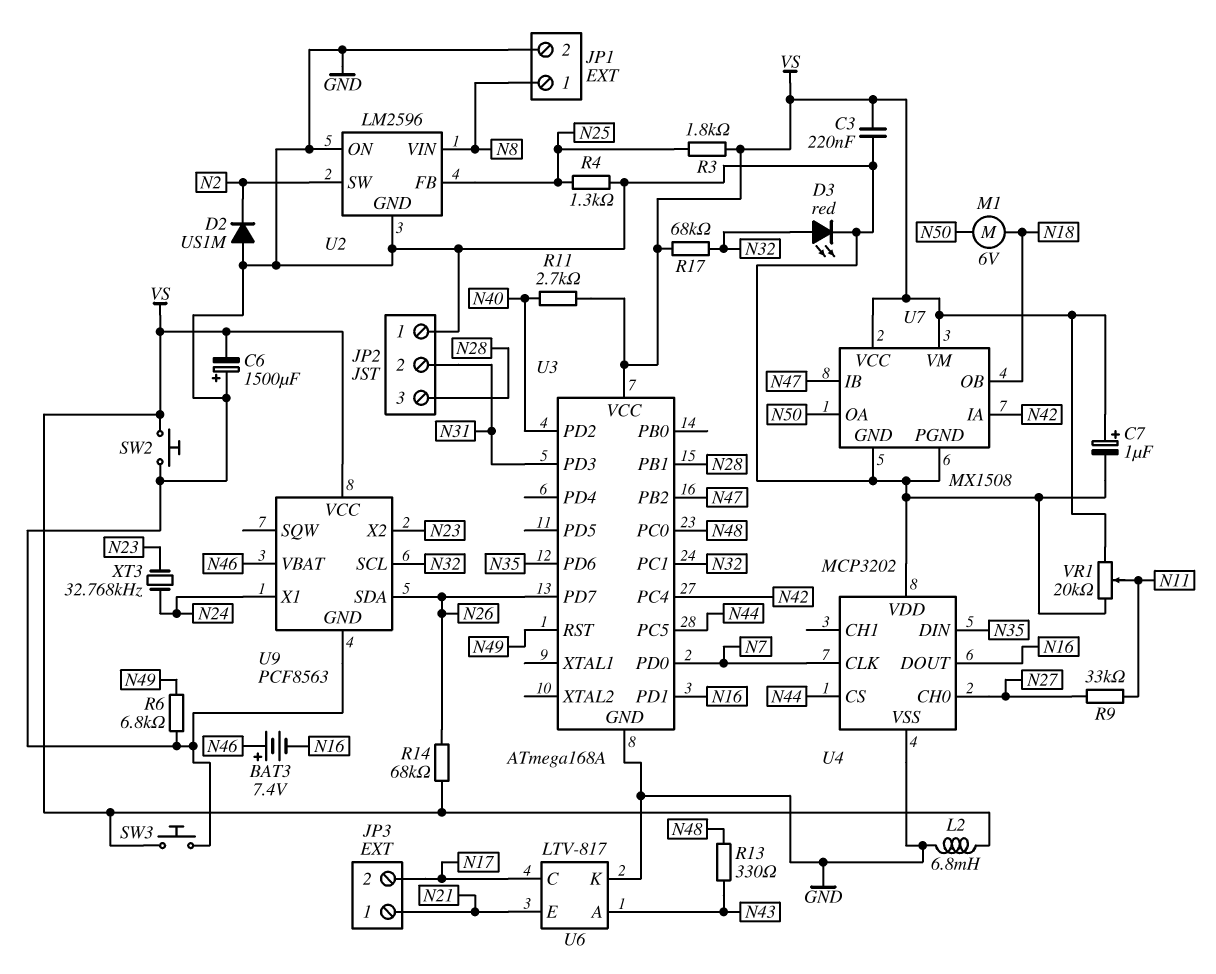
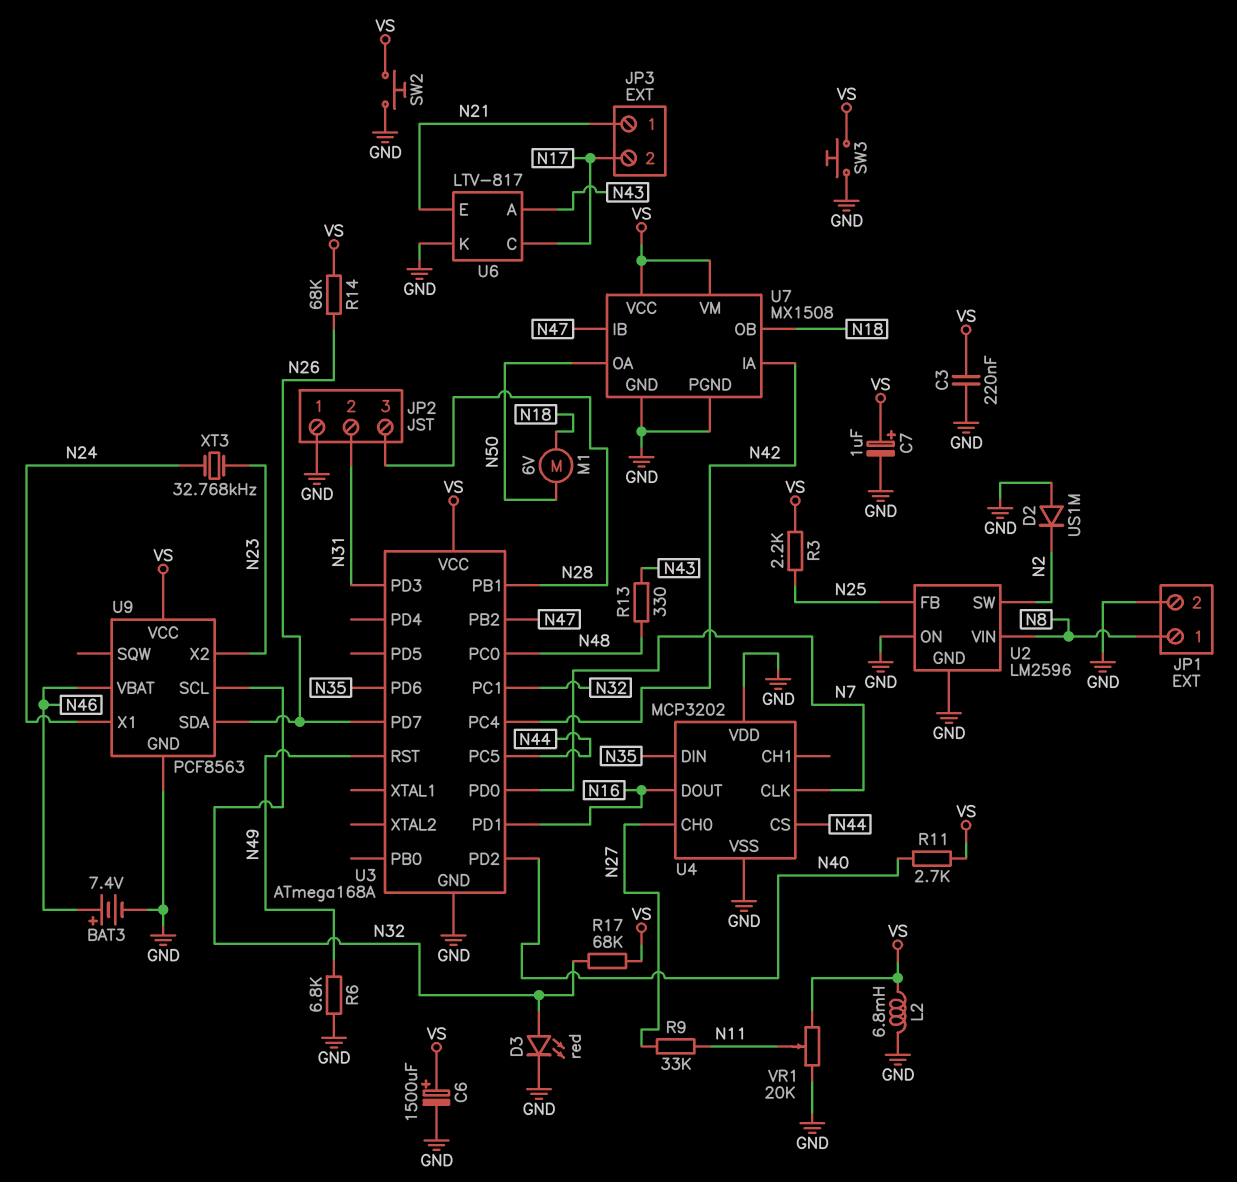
BAT3: 7.4V (plus N46, minus N16) -> 7.4V (plus N46, minus GND)
C6: 1500uF (plus GND, minus VS) -> 1500uF (plus VS, minus GND)
R3: 1.8k (N25, VS) -> 2.2k (N25, VS)
R4: 1.3k (GND, N25) -> none

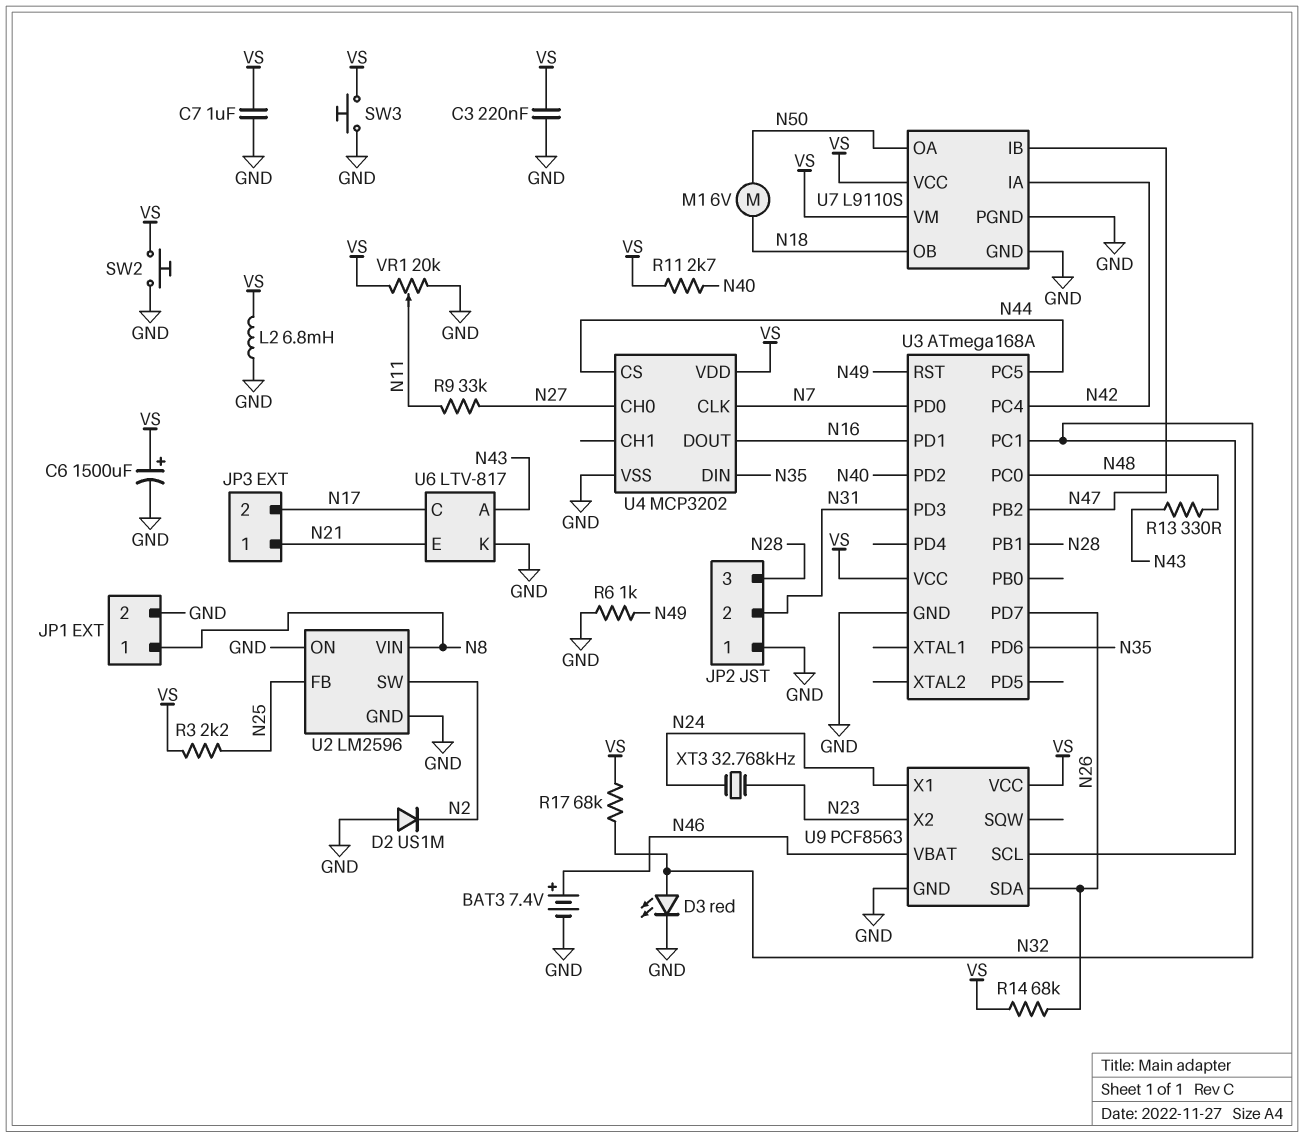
C7: 1uF (plus VS, minus GND) -> 1uF (GND, VS)
R6: 6.8k (GND, N49) -> 1k (GND, N49)
U4 pin VDD: GND -> VS
U7: MX1508 -> L9110S

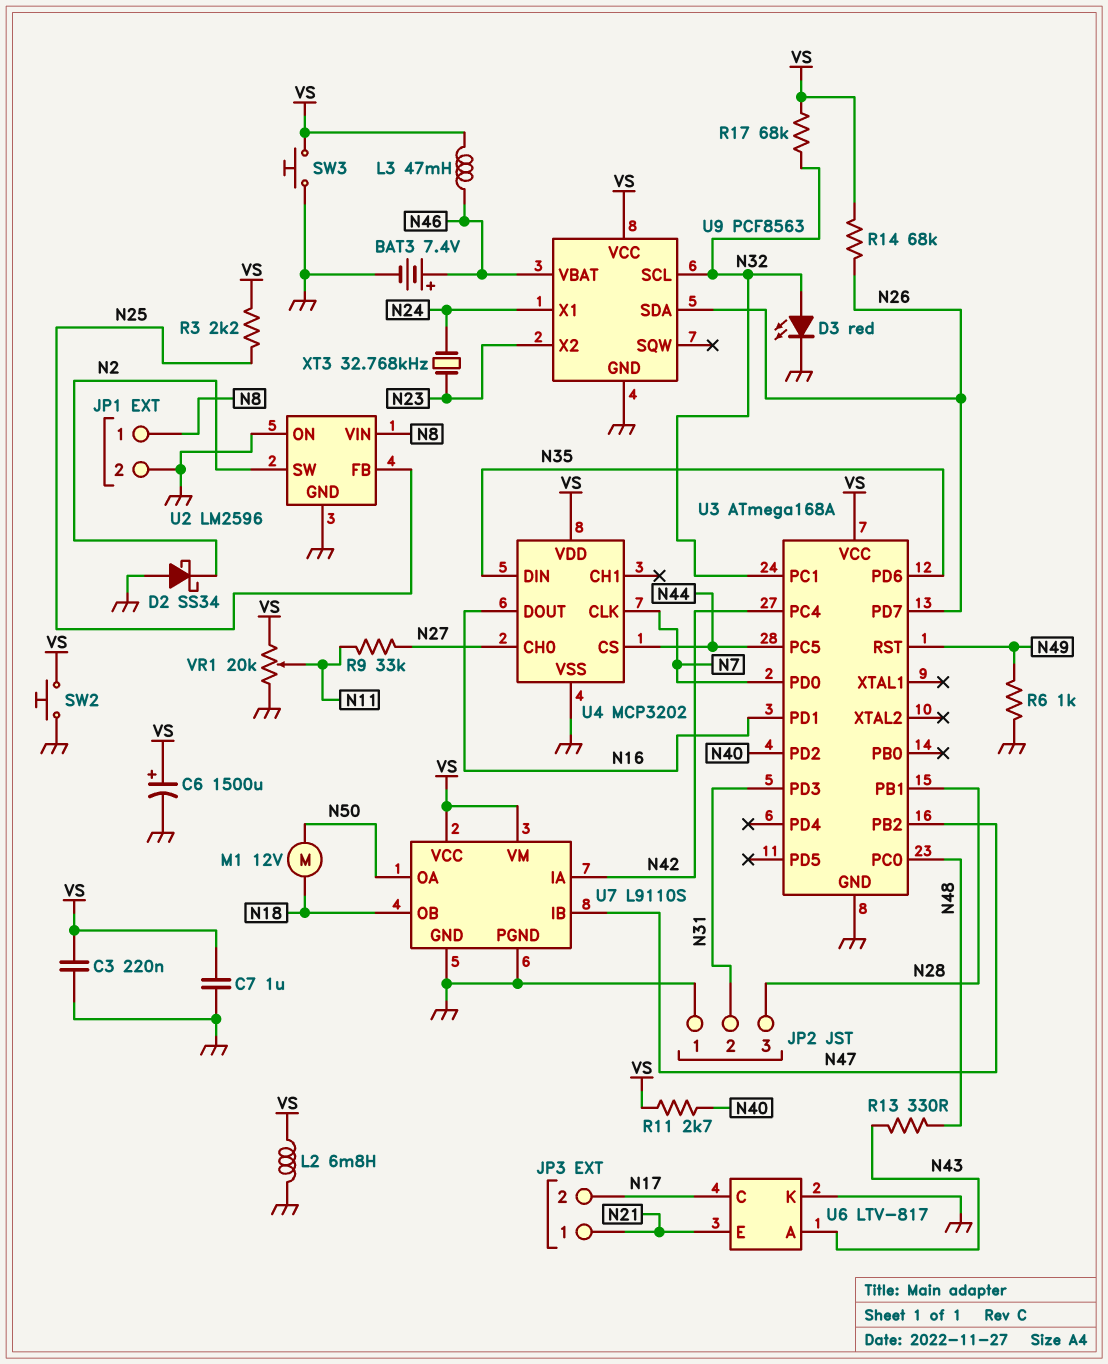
D2: diode US1M (A GND, K N2) -> schottky SS34 (A GND, K N2)
L3: none -> 47mH (N46, VS)
M1: motor 6V (N18, N50) -> motor 12V (N18, N50)

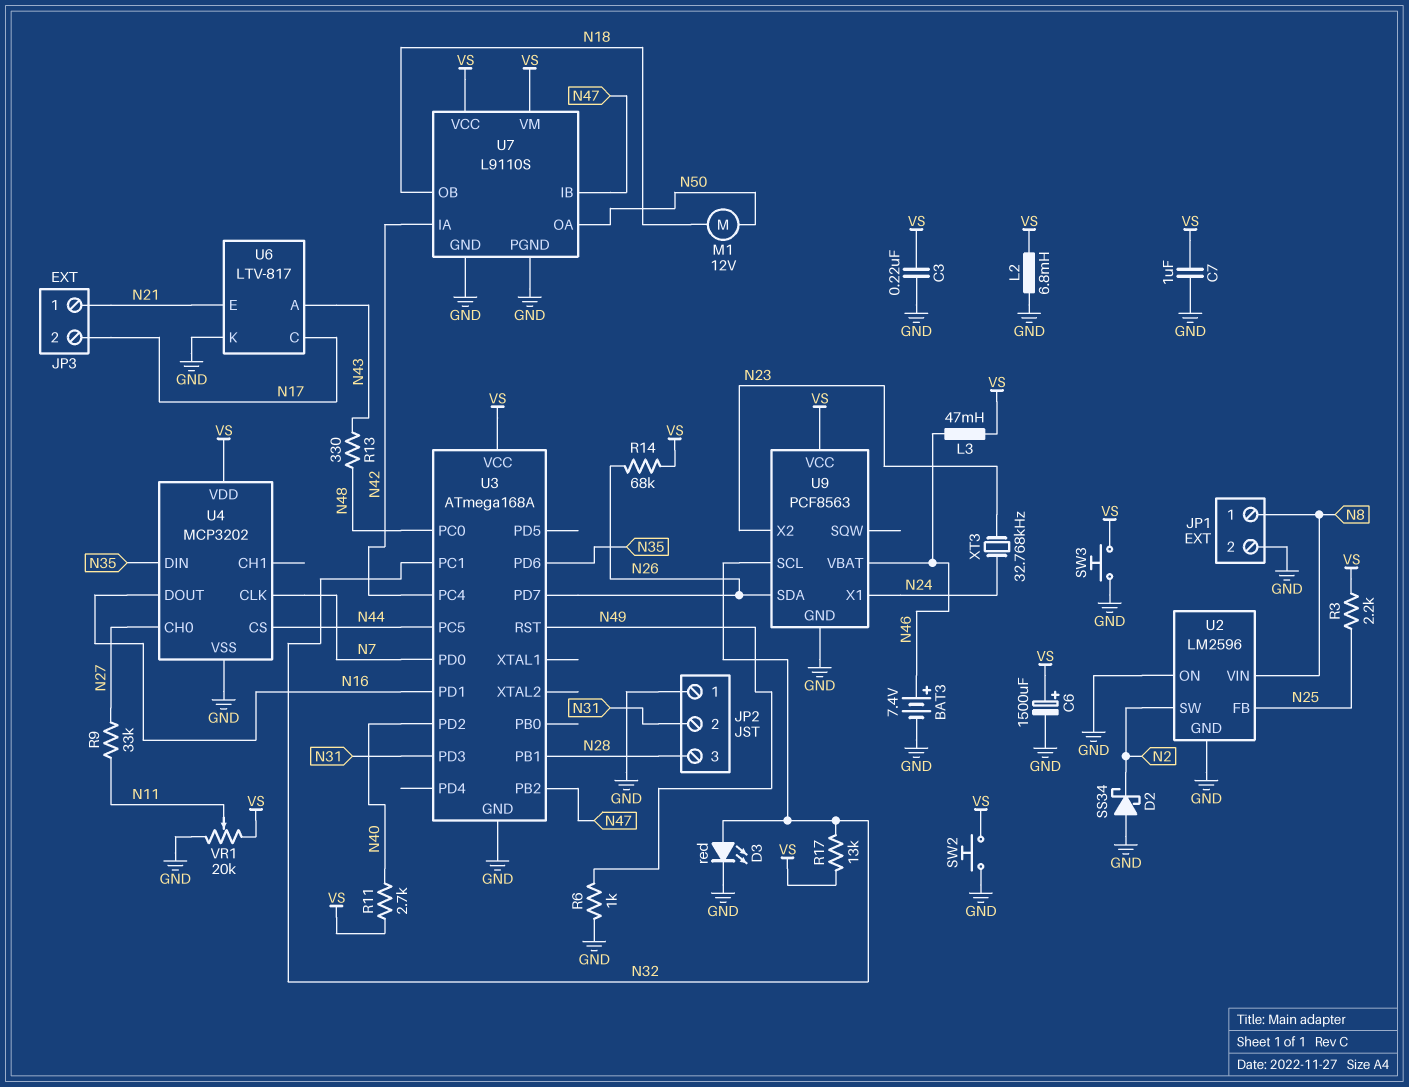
R17: 68k (N32, VS) -> 13k (N32, VS)

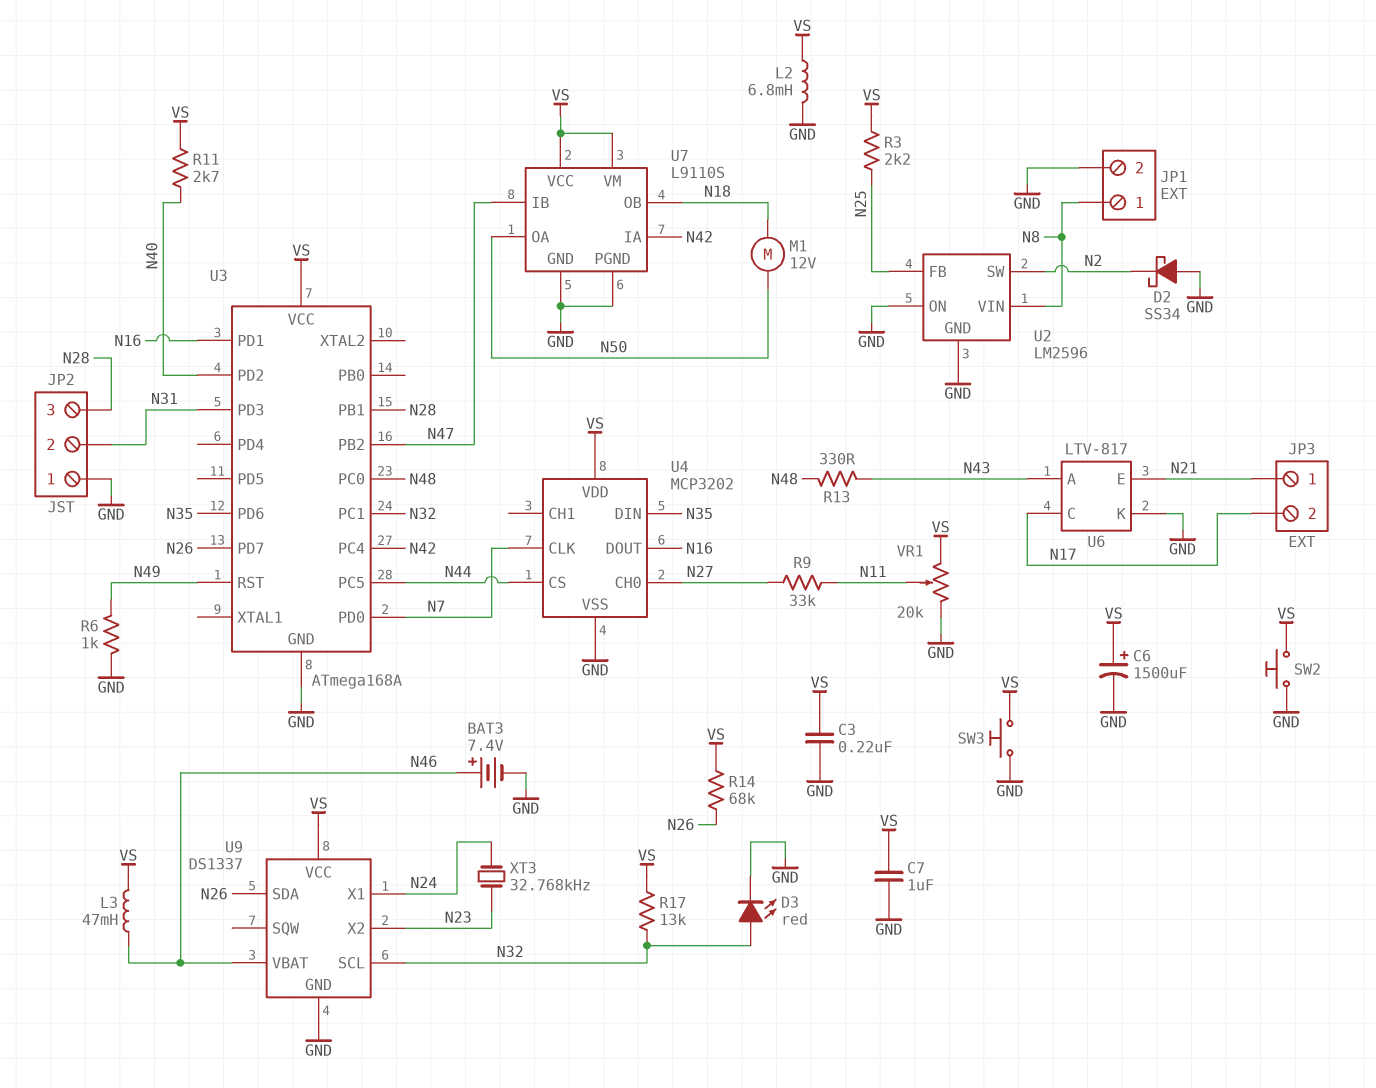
U9: PCF8563 -> DS1337

